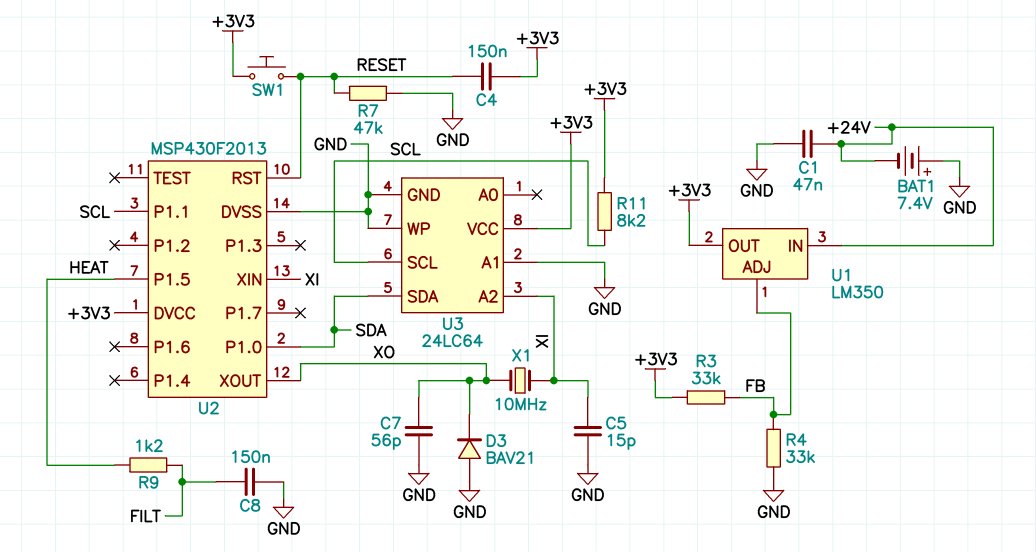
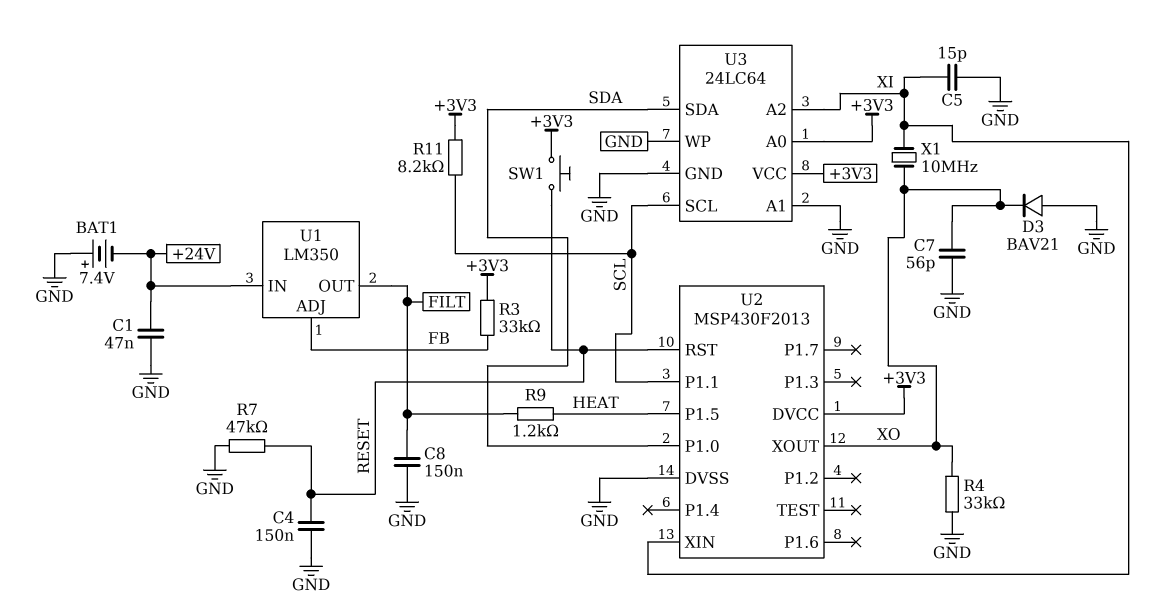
C4: 150nF (+3V3, RESET) -> 150nF (GND, RESET)
R4: 33k (FB, GND) -> 33k (GND, XO)
U1 pin OUT: +3V3 -> FILT
U3 pin A0: none -> +3V3

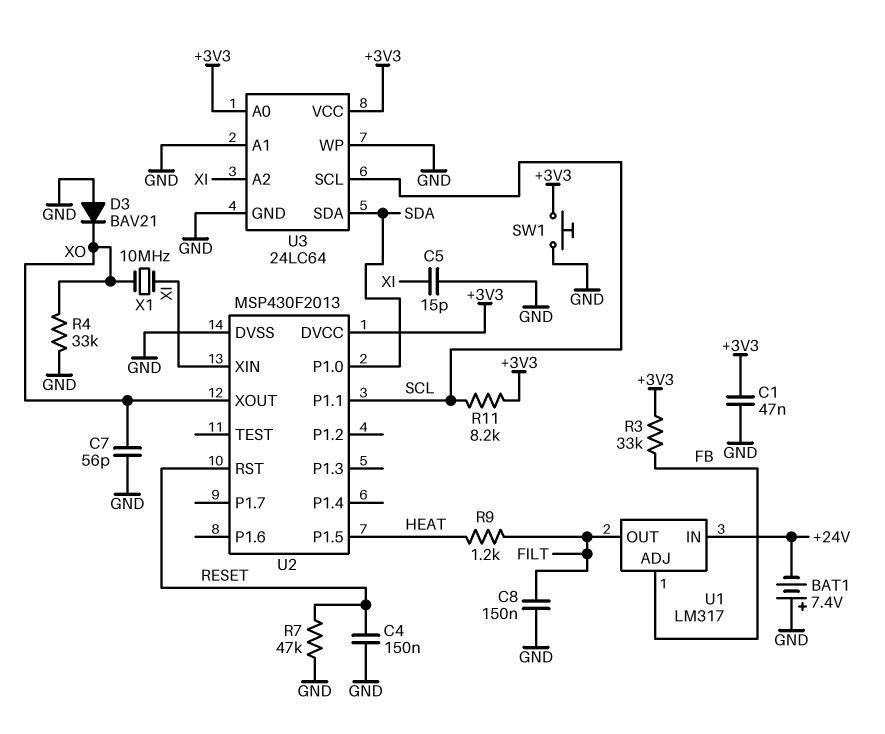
C1: 47nF (+24V, GND) -> 47nF (+3V3, GND)
SW1: button (+3V3, RESET) -> button (+3V3, GND)
U1: LM350 -> LM317

